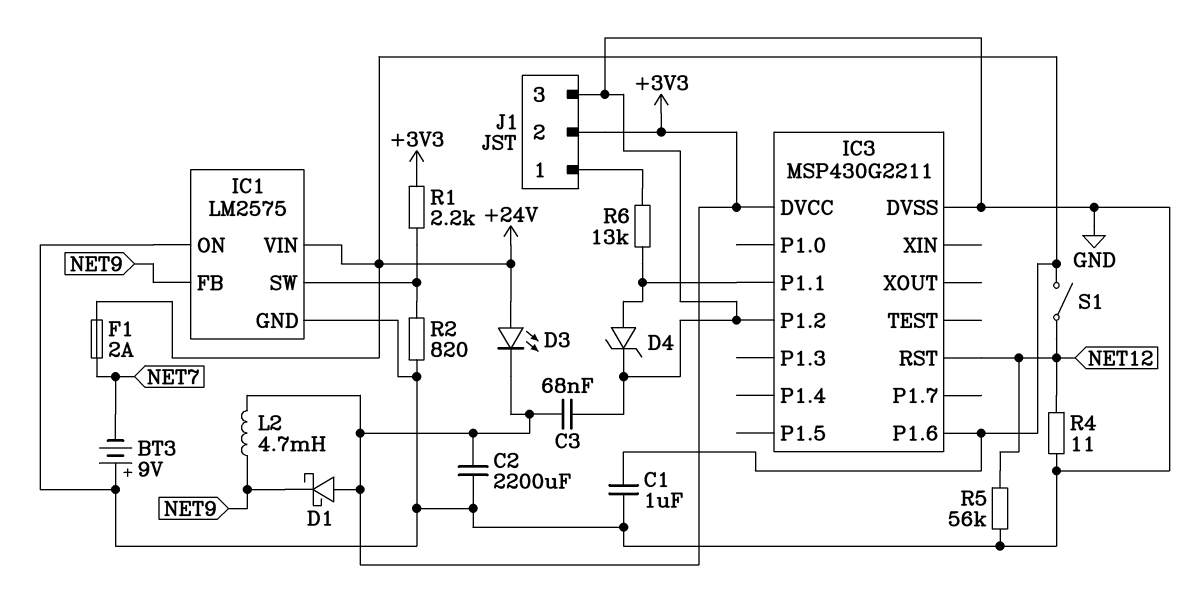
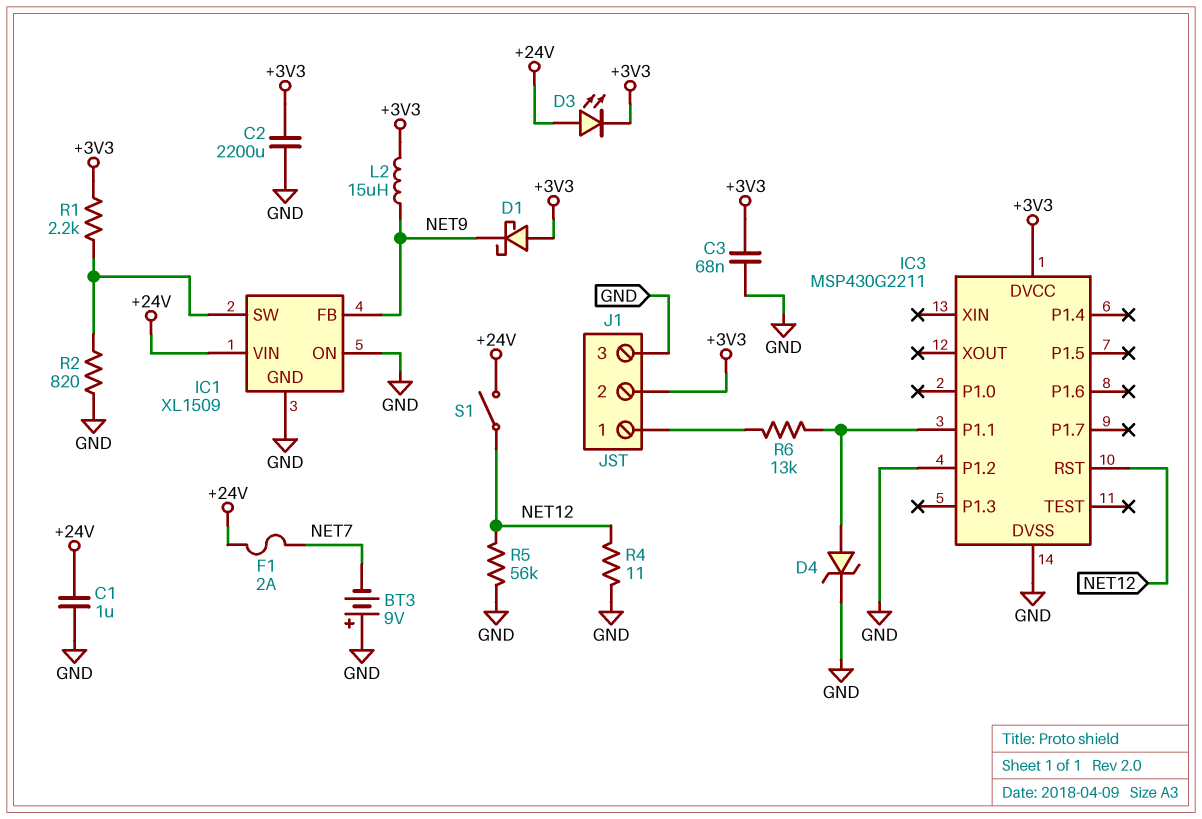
IC1: LM2575 -> XL1509
IC3 pin P1.6: +24V -> none
L2: 4.7mH (+3V3, NET9) -> 15uH (+3V3, NET9)

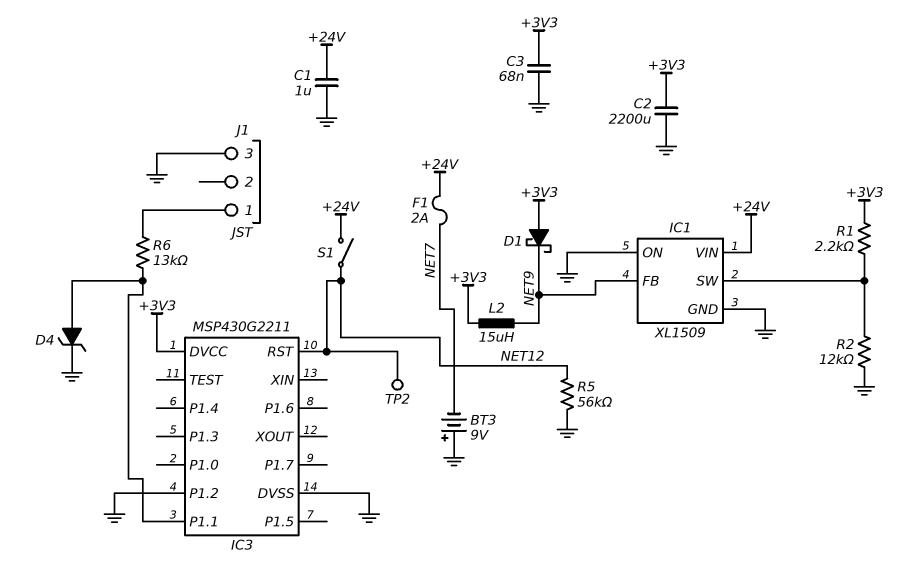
D3: LED (A +24V, K +3V3) -> none
J1 pin 2: +3V3 -> none
R2: 820 (GND, IC1/SW) -> 12k (GND, IC1/SW)
R4: 11 (GND, NET12) -> none
TP2: none -> test point (NET12)

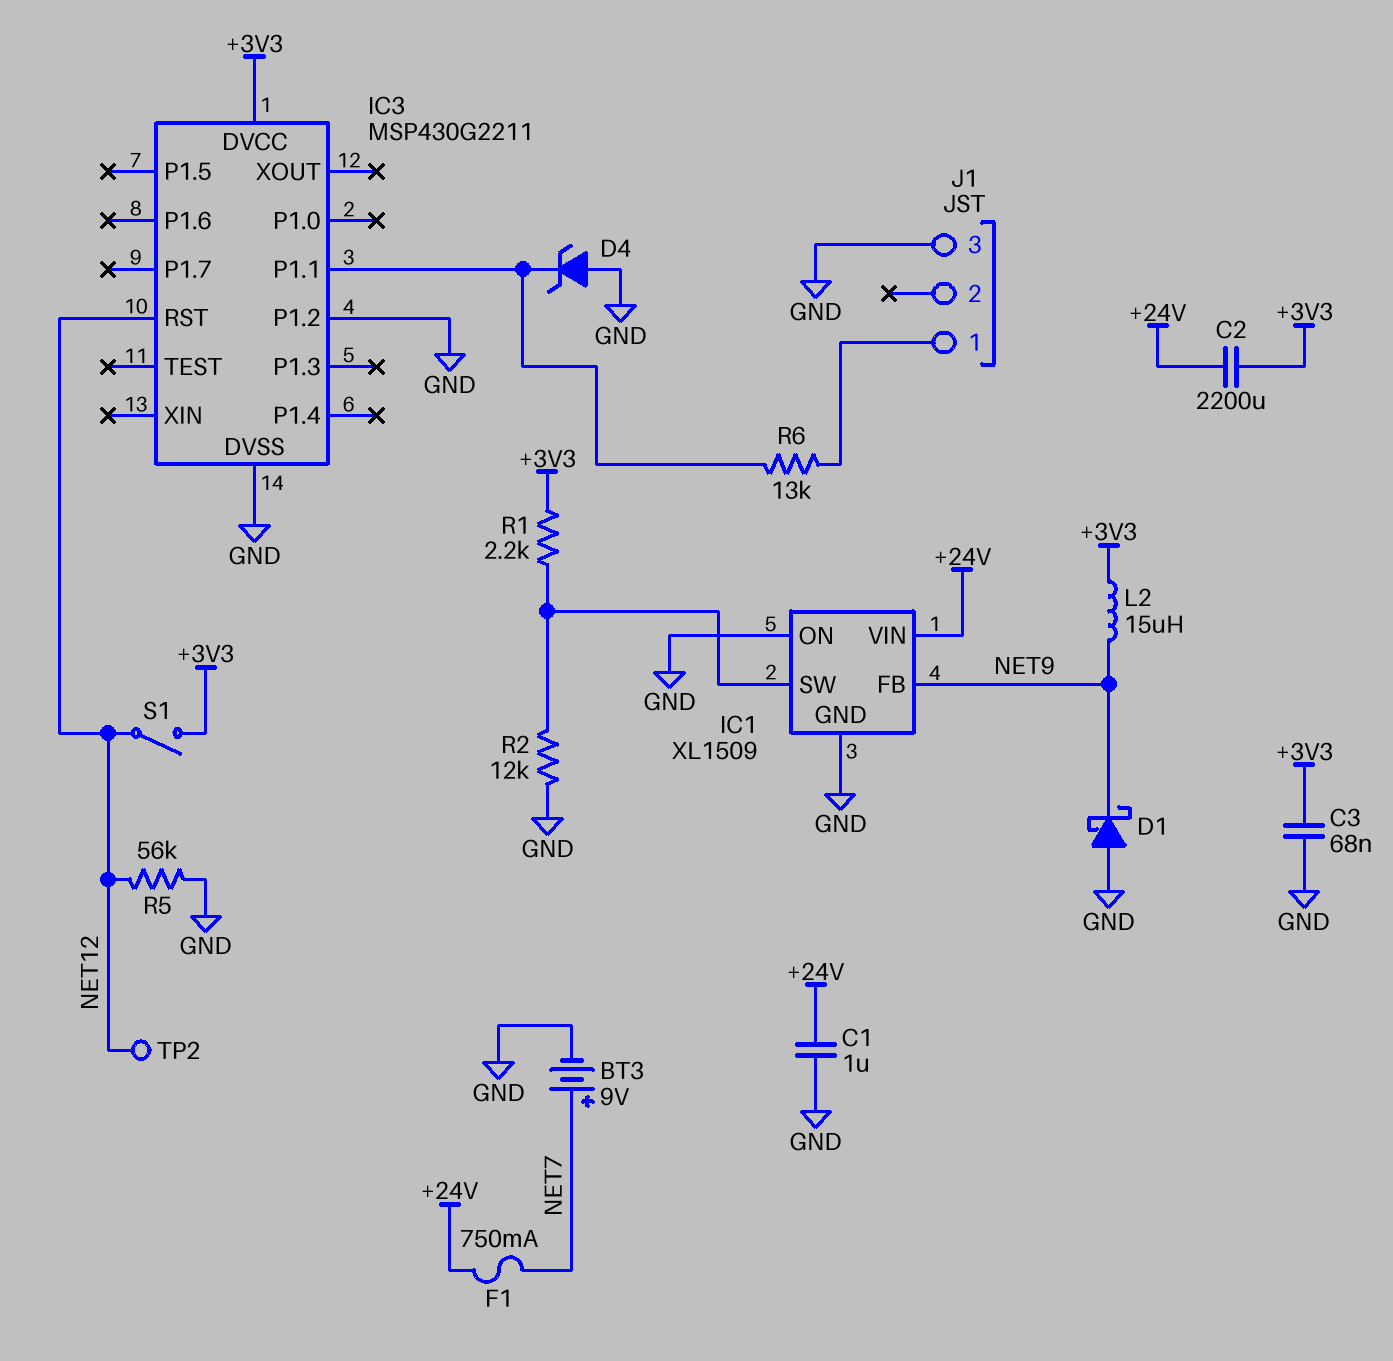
BT3: 9V (plus GND, minus NET7) -> 9V (plus NET7, minus GND)
C2: 2200uF (+3V3, GND) -> 2200uF (+3V3, +24V)
D1: schottky (A +3V3, K NET9) -> schottky (A GND, K NET9)
D4: zener (A IC3/P1.1, K GND) -> zener (A GND, K IC3/P1.1)
F1: 2A (+24V, NET7) -> 750mA (+24V, NET7)
S1: switch (+24V, NET12) -> switch (+3V3, NET12)

